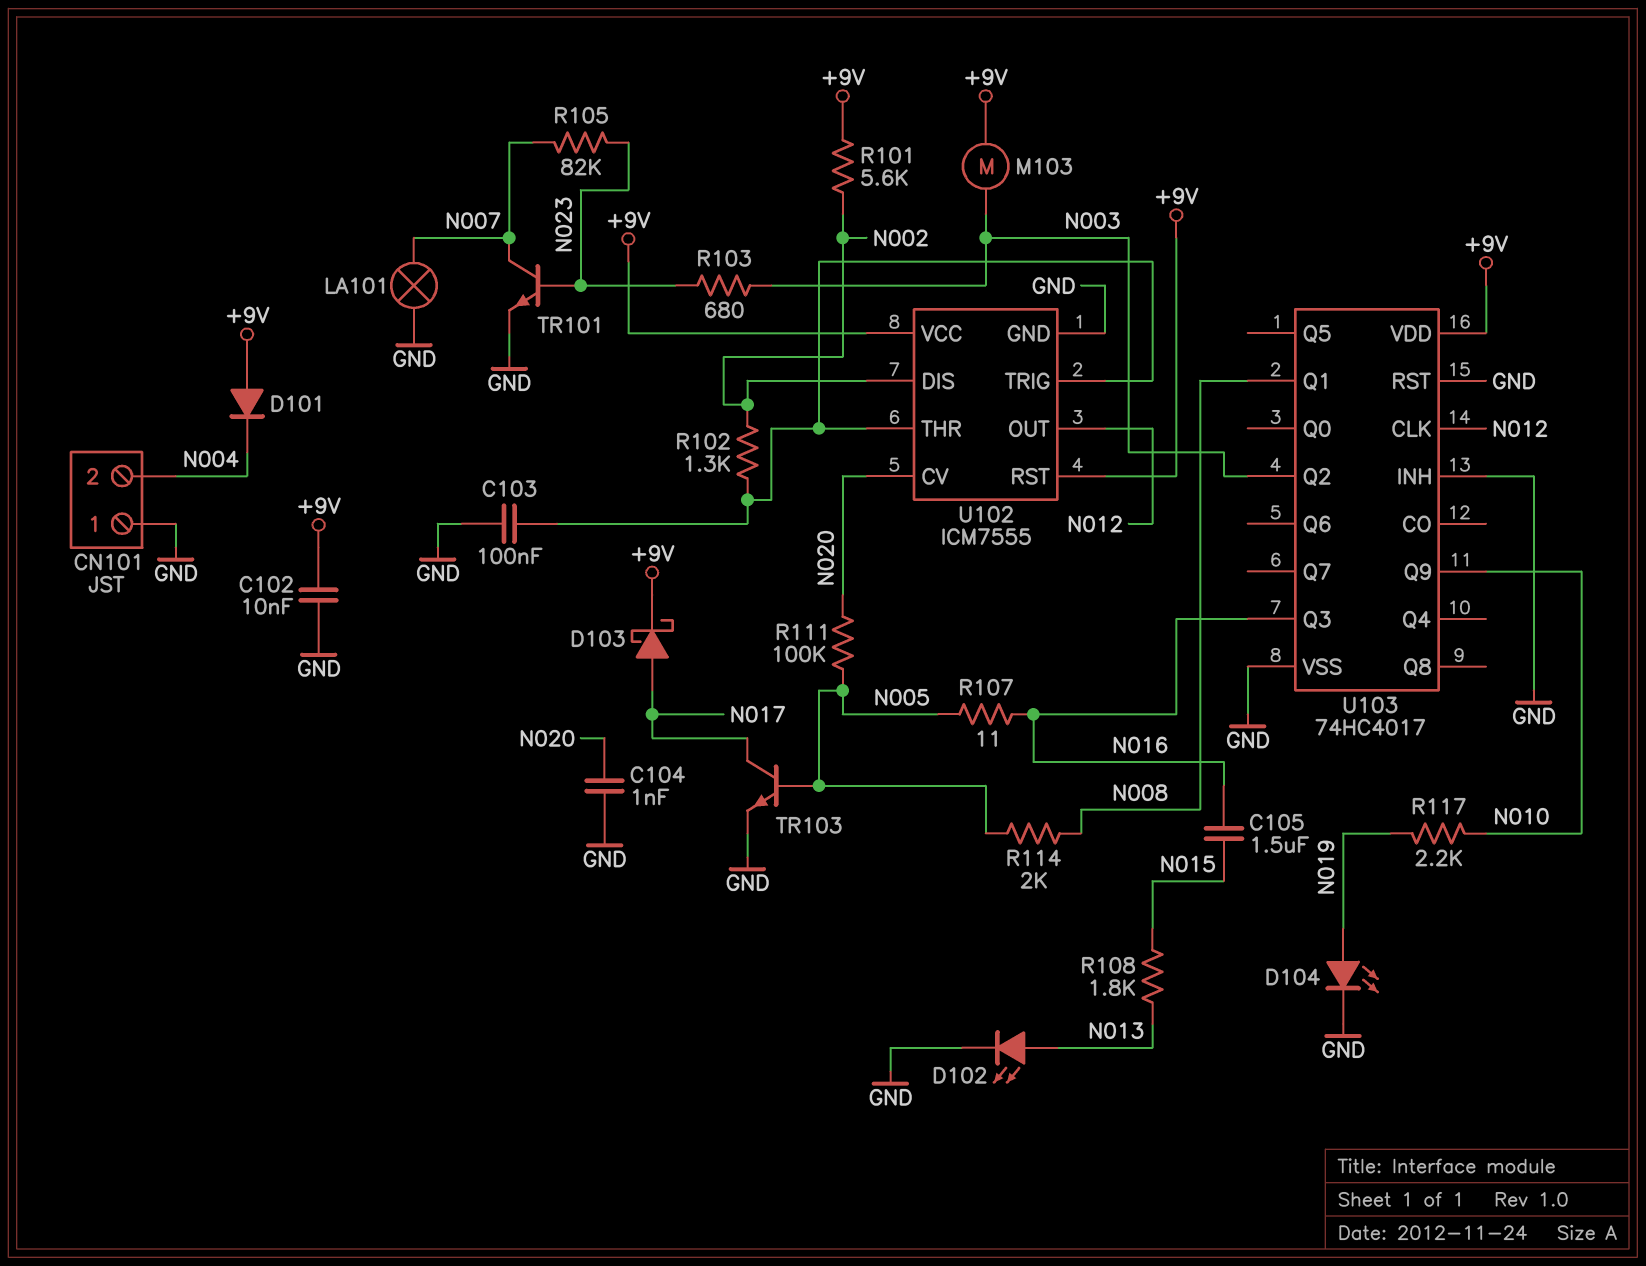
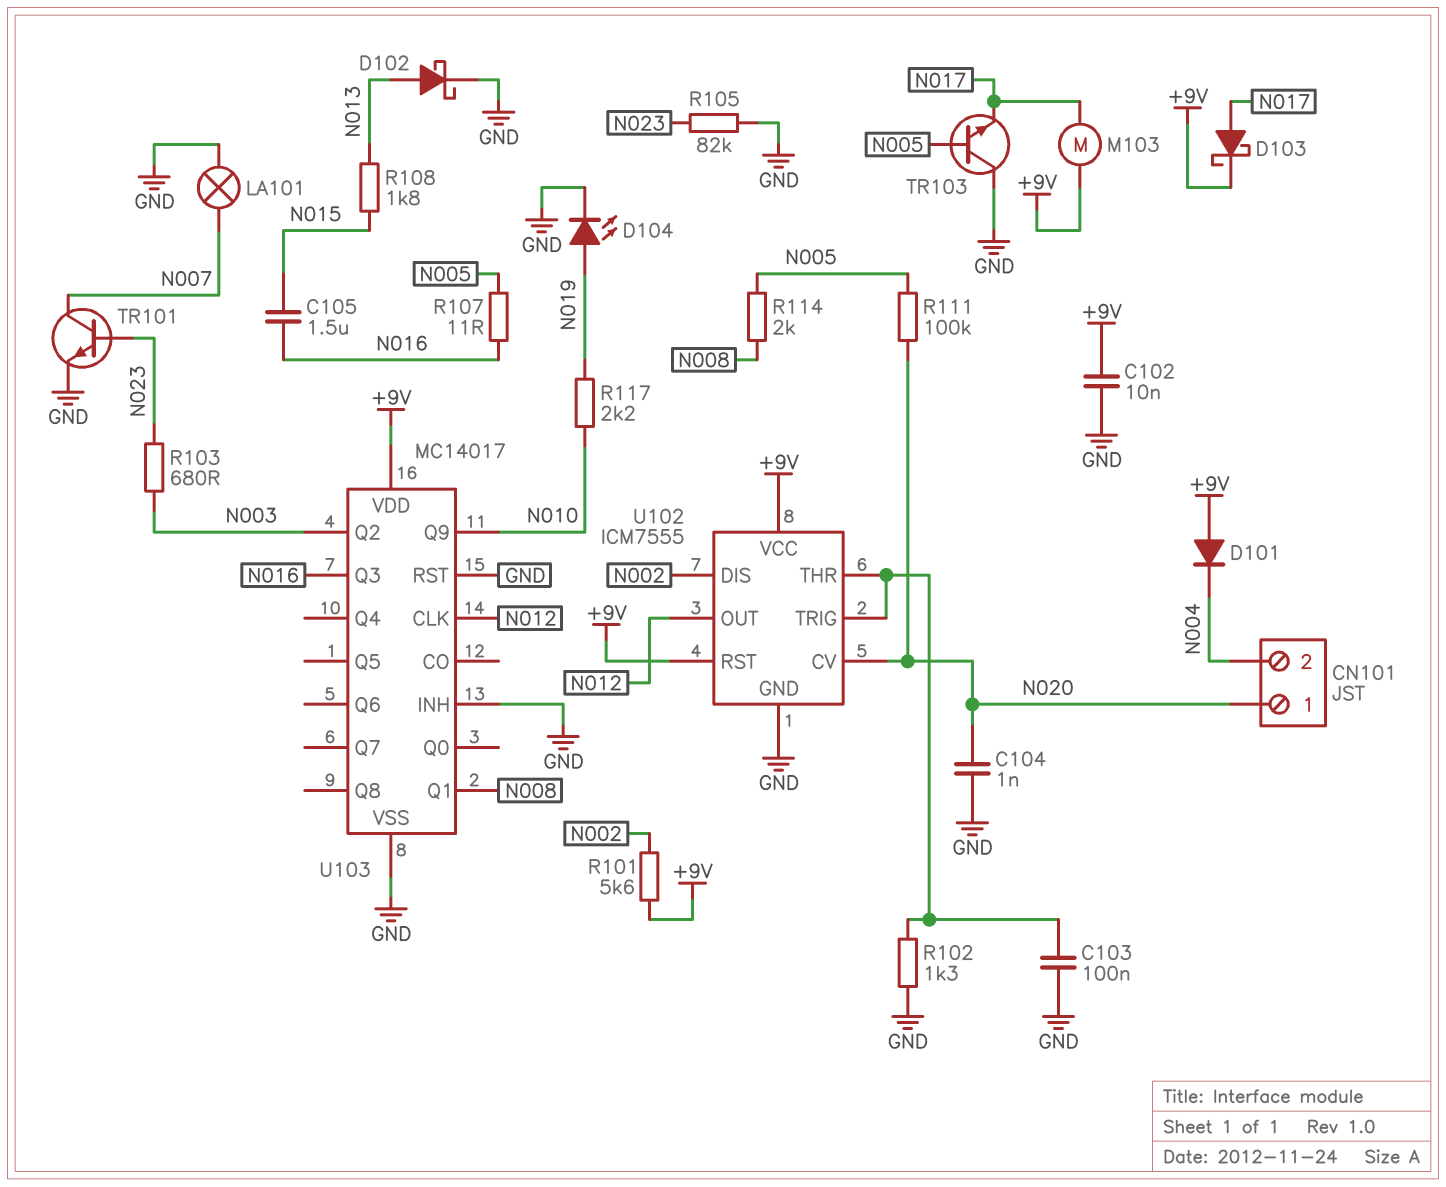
CN101 pin 1: GND -> N020
D102: LED (A N013, K GND) -> schottky (A N013, K GND)
M103: motor (+9V, N003) -> motor (+9V, N017)
R102: 1.3k (N002, U102/THR) -> 1.3k (GND, U102/THR)
R105: 82k (N007, N023) -> 82k (GND, N023)
TR103: NPN (B N005, C N017, E GND) -> NPN (B N005, C GND, E N017)
U103: 74HC4017 -> MC14017

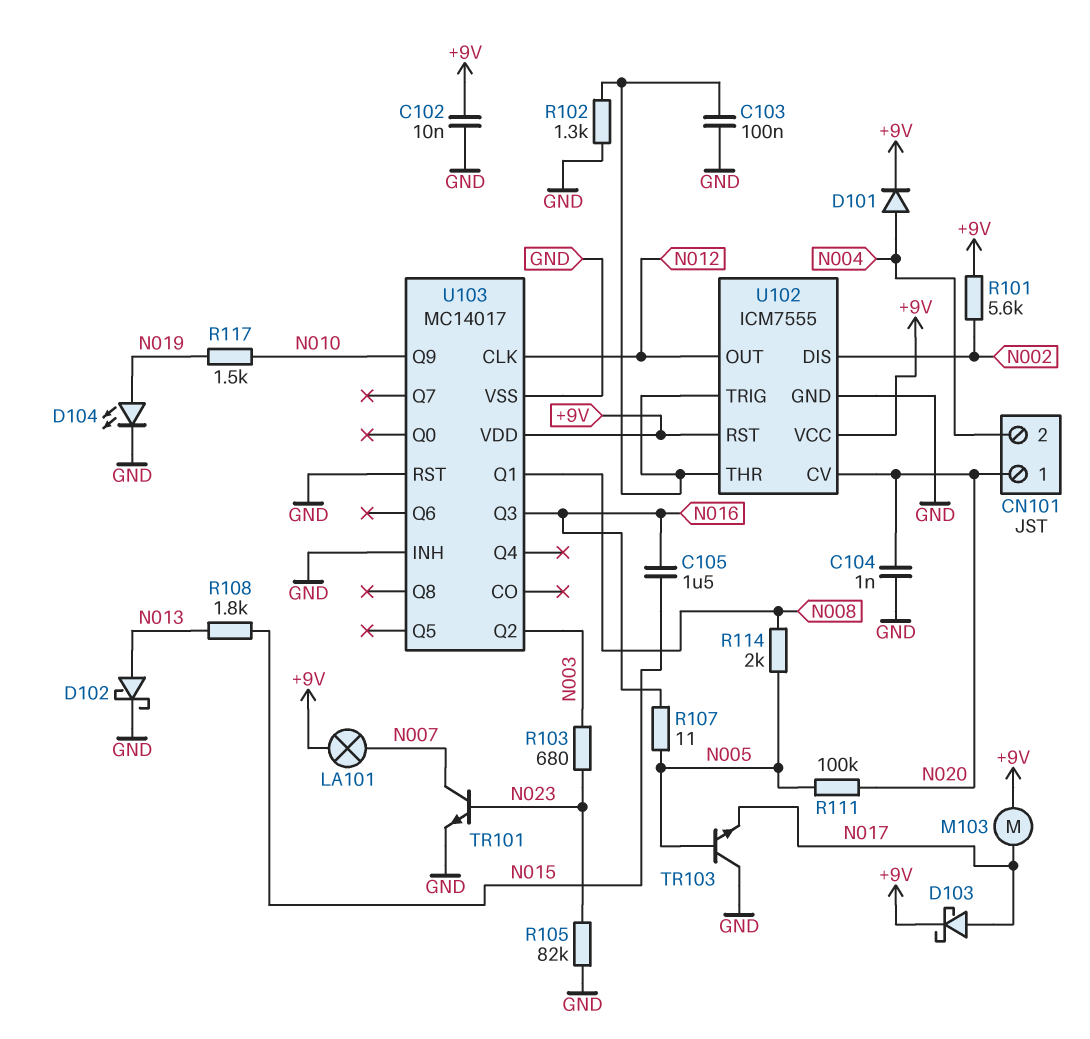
D101: diode (A +9V, K N004) -> diode (A N004, K +9V)
LA101: lamp (GND, N007) -> lamp (+9V, N007)
R117: 2.2k (N010, N019) -> 1.5k (N010, N019)

